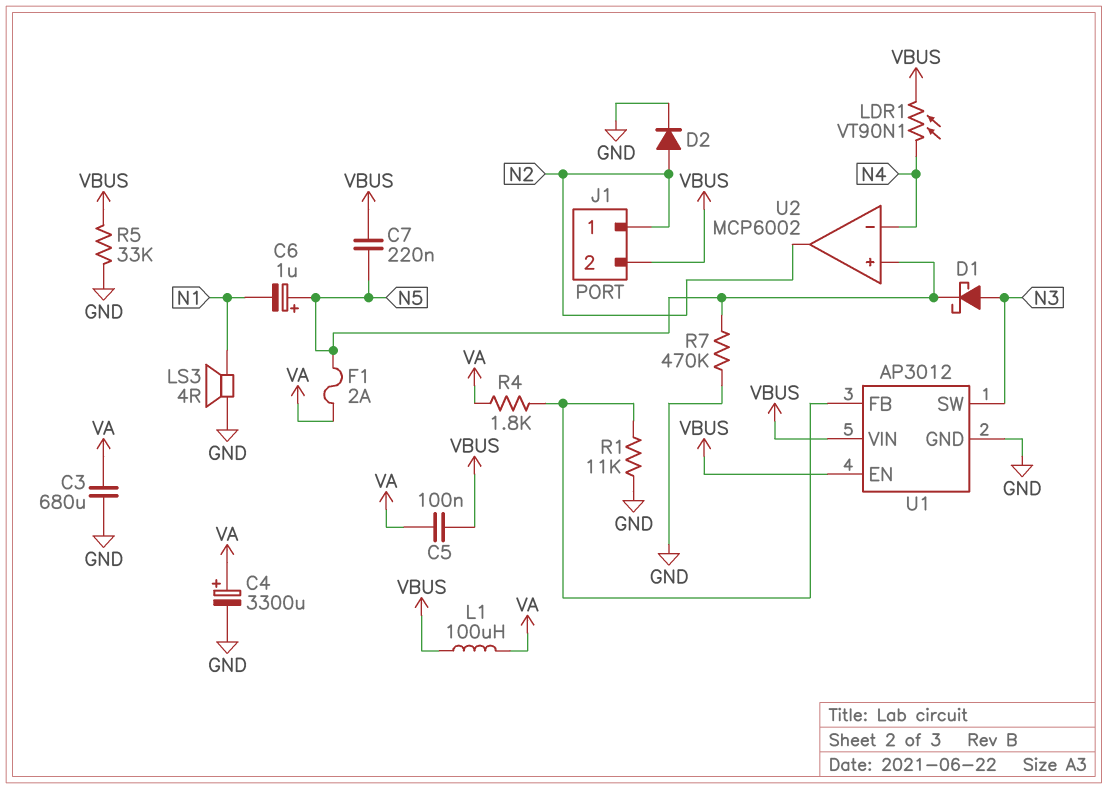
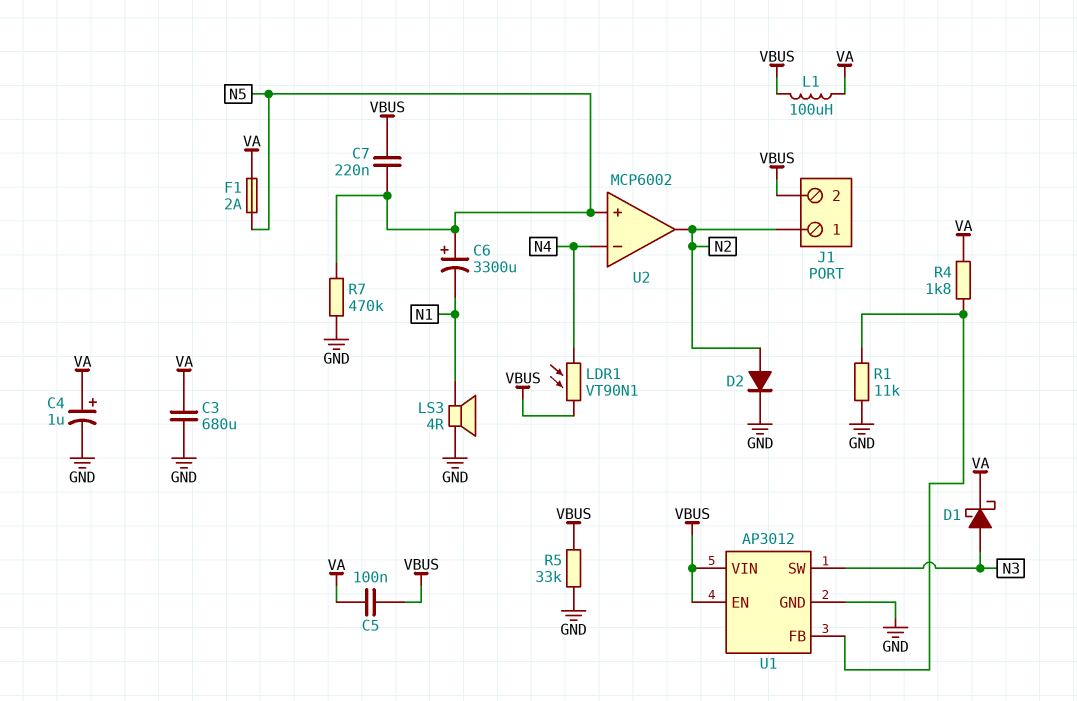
C4: 3300uF (plus VA, minus GND) -> 1uF (plus VA, minus GND)
C6: 1uF (plus N5, minus N1) -> 3300uF (plus N5, minus N1)
D1: schottky (A N3, K N5) -> schottky (A N3, K VA)

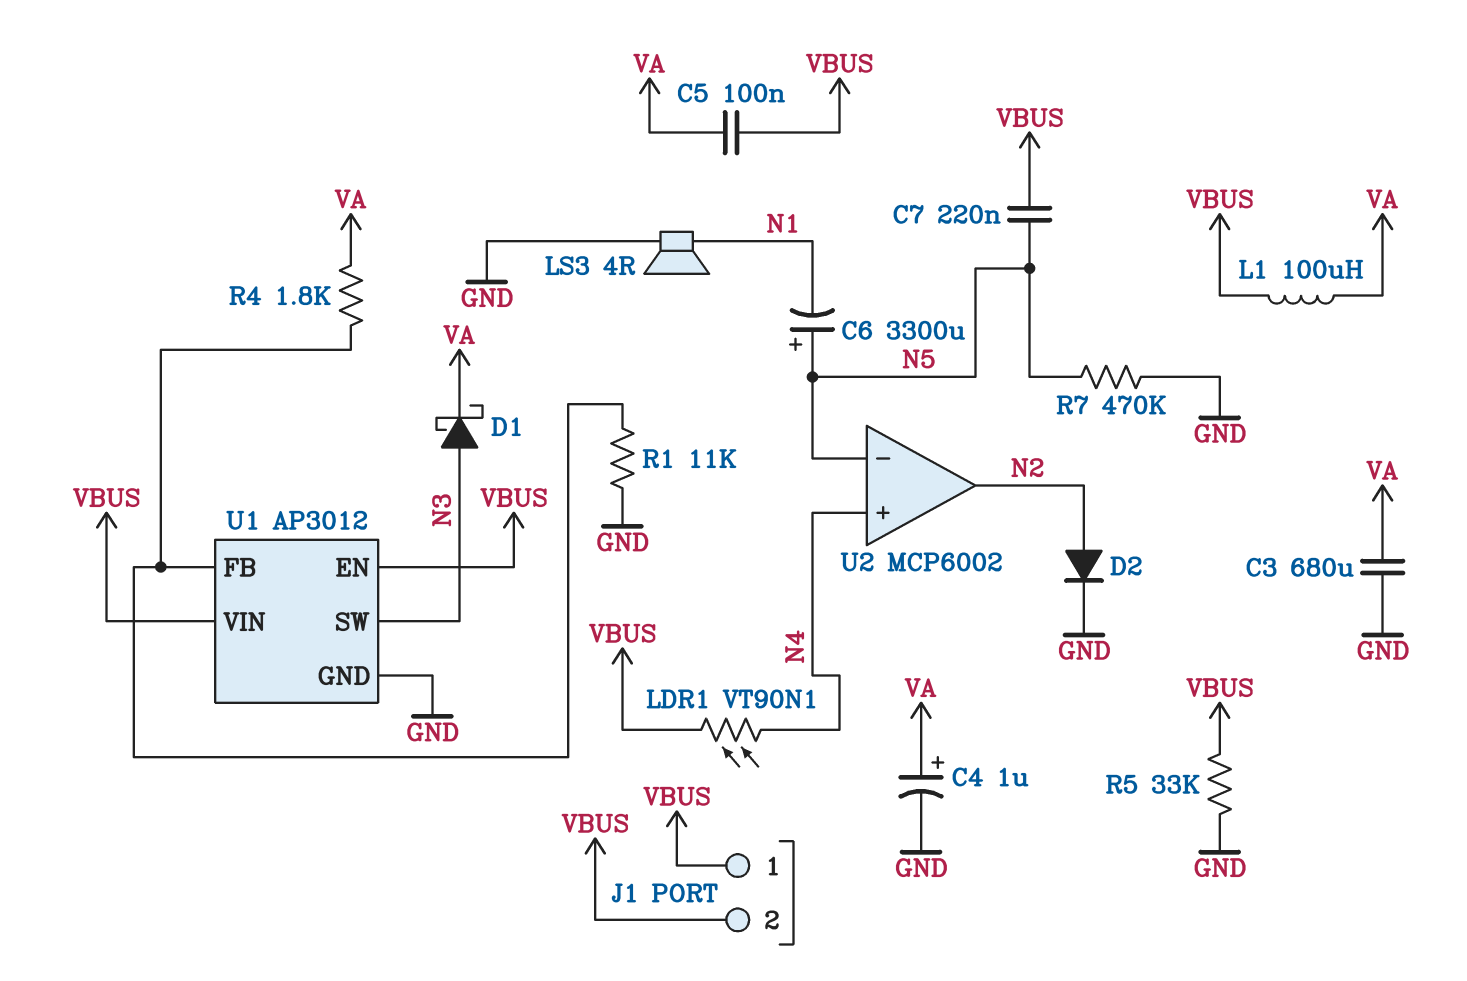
F1: 2A (N5, VA) -> none
J1 pin 1: N2 -> VBUS
U2 pin in+: N5 -> N4
U2 pin in-: N4 -> N5

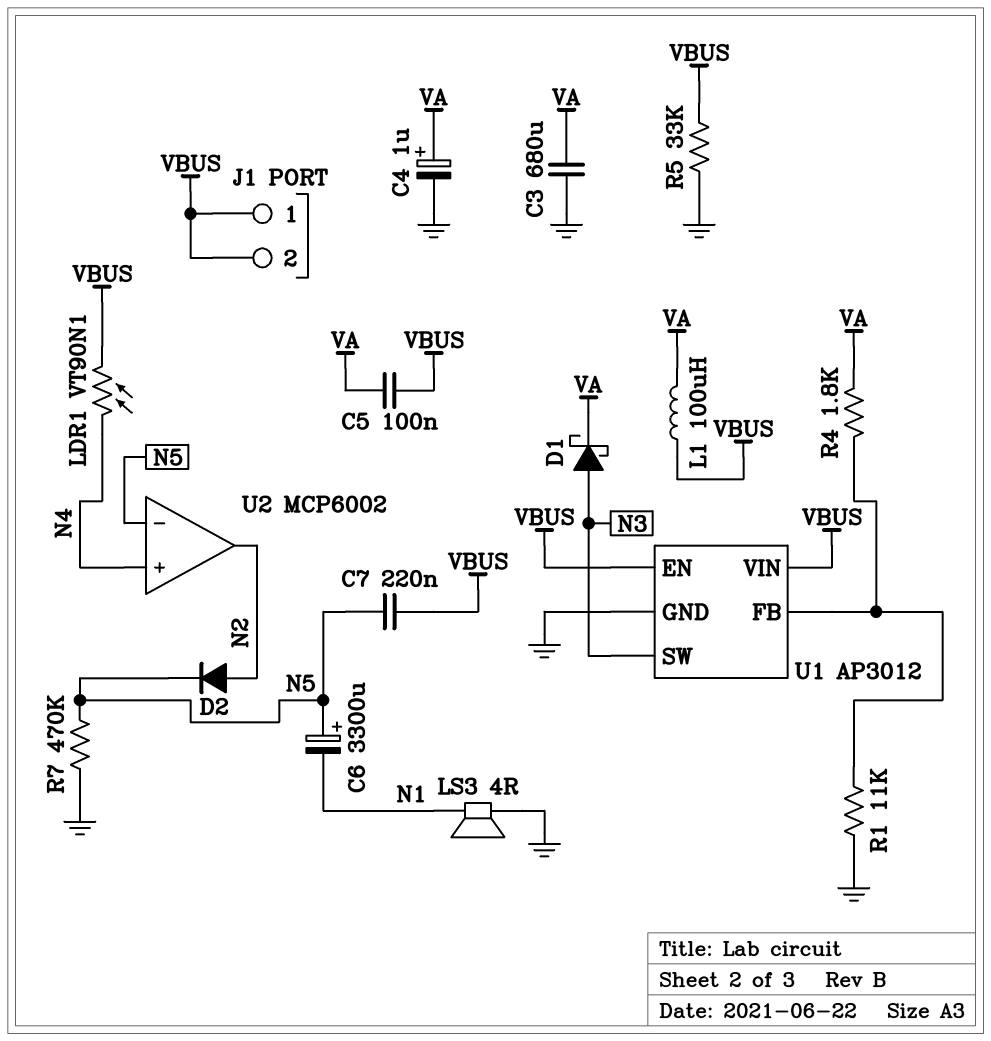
D2: diode (A N2, K GND) -> diode (A N2, K N5)

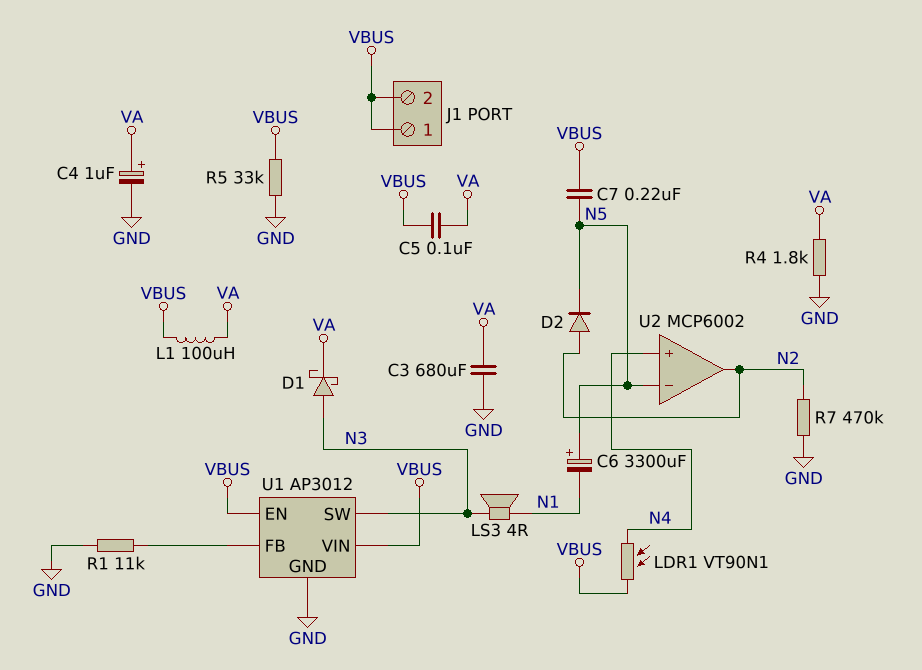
LS3: speaker 4R (GND, N1) -> speaker 4R (N1, N3)
R4: 1.8k (U1/FB, VA) -> 1.8k (GND, VA)
R7: 470k (GND, N5) -> 470k (GND, N2)

